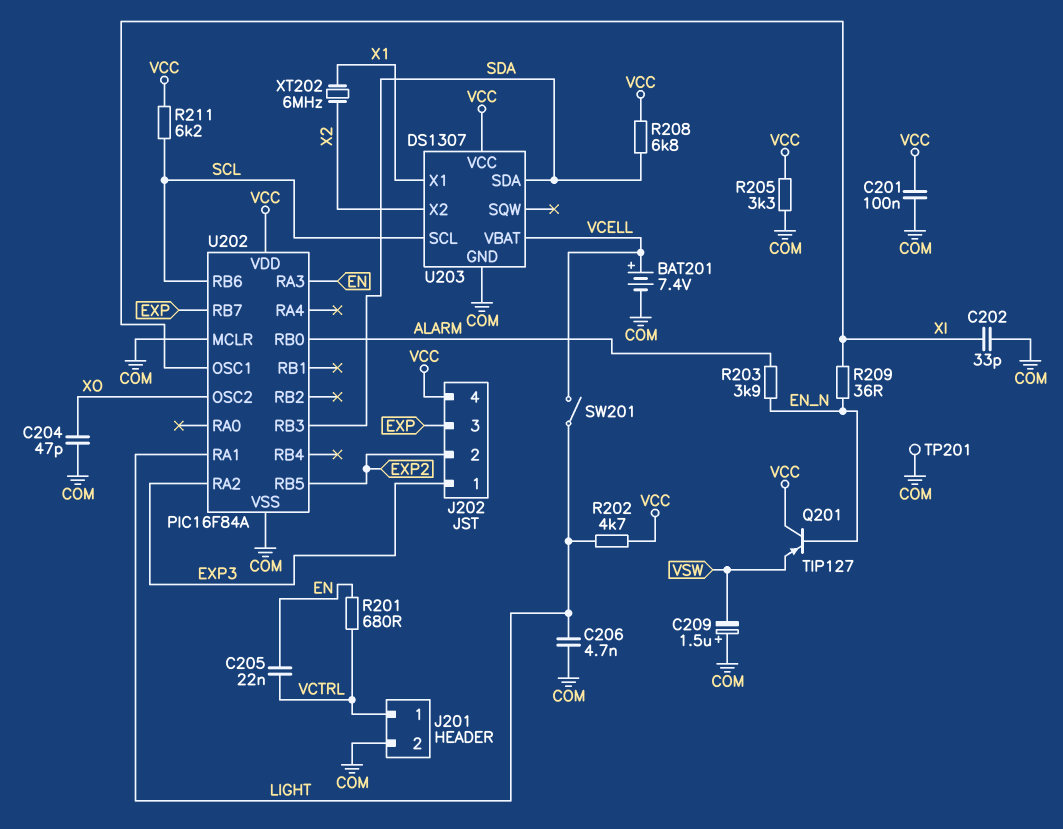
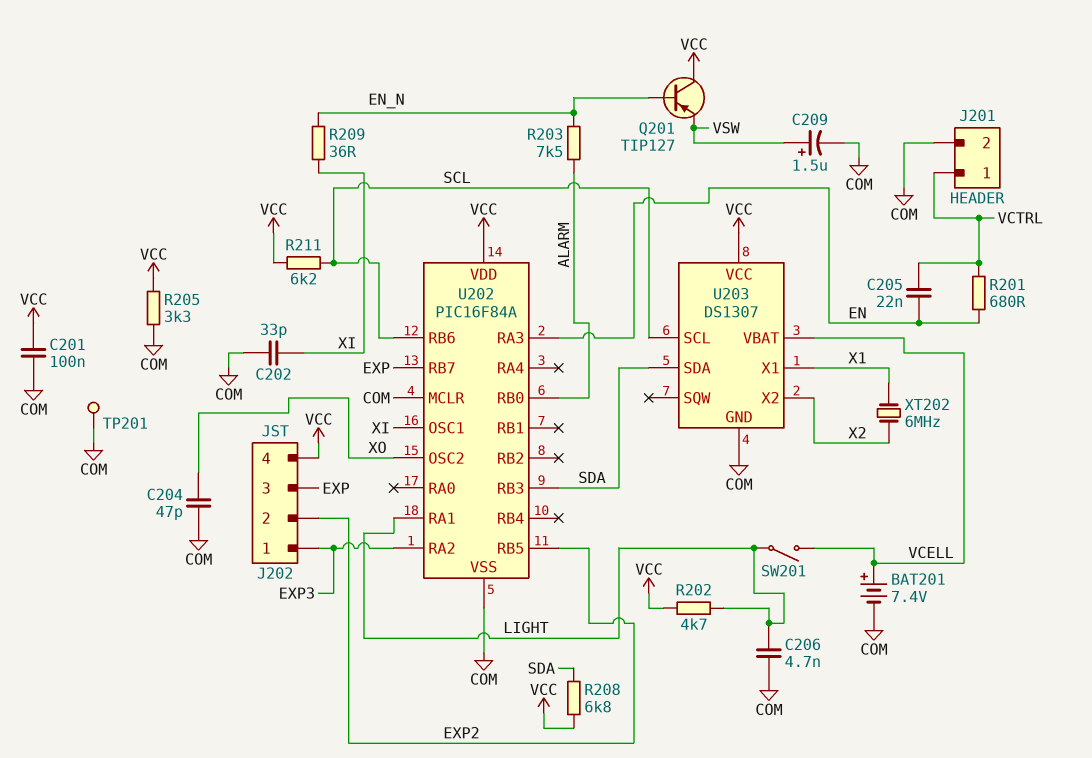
C209: 1.5uF (plus COM, minus VSW) -> 1.5uF (plus VSW, minus COM)
R203: 3.9k (ALARM, EN_N) -> 7.5k (ALARM, EN_N)

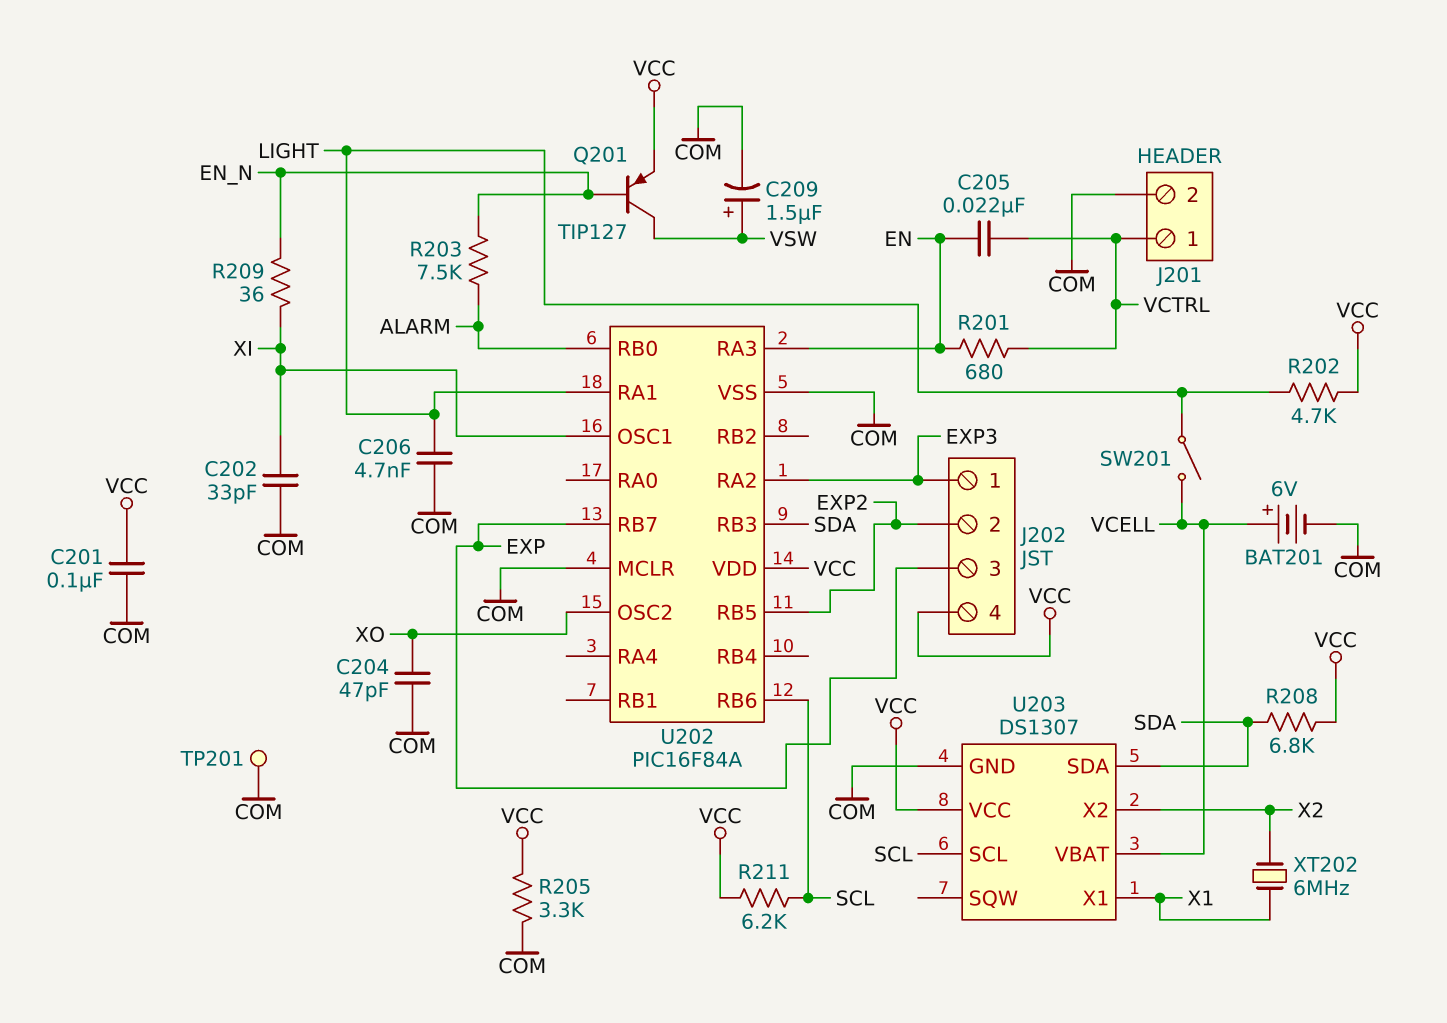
BAT201: 7.4V (plus VCELL, minus COM) -> 6V (plus VCELL, minus COM)
Q201: PNP TIP127 (B EN_N, C VCC, E VSW) -> PNP TIP127 (B EN_N, C VSW, E VCC)

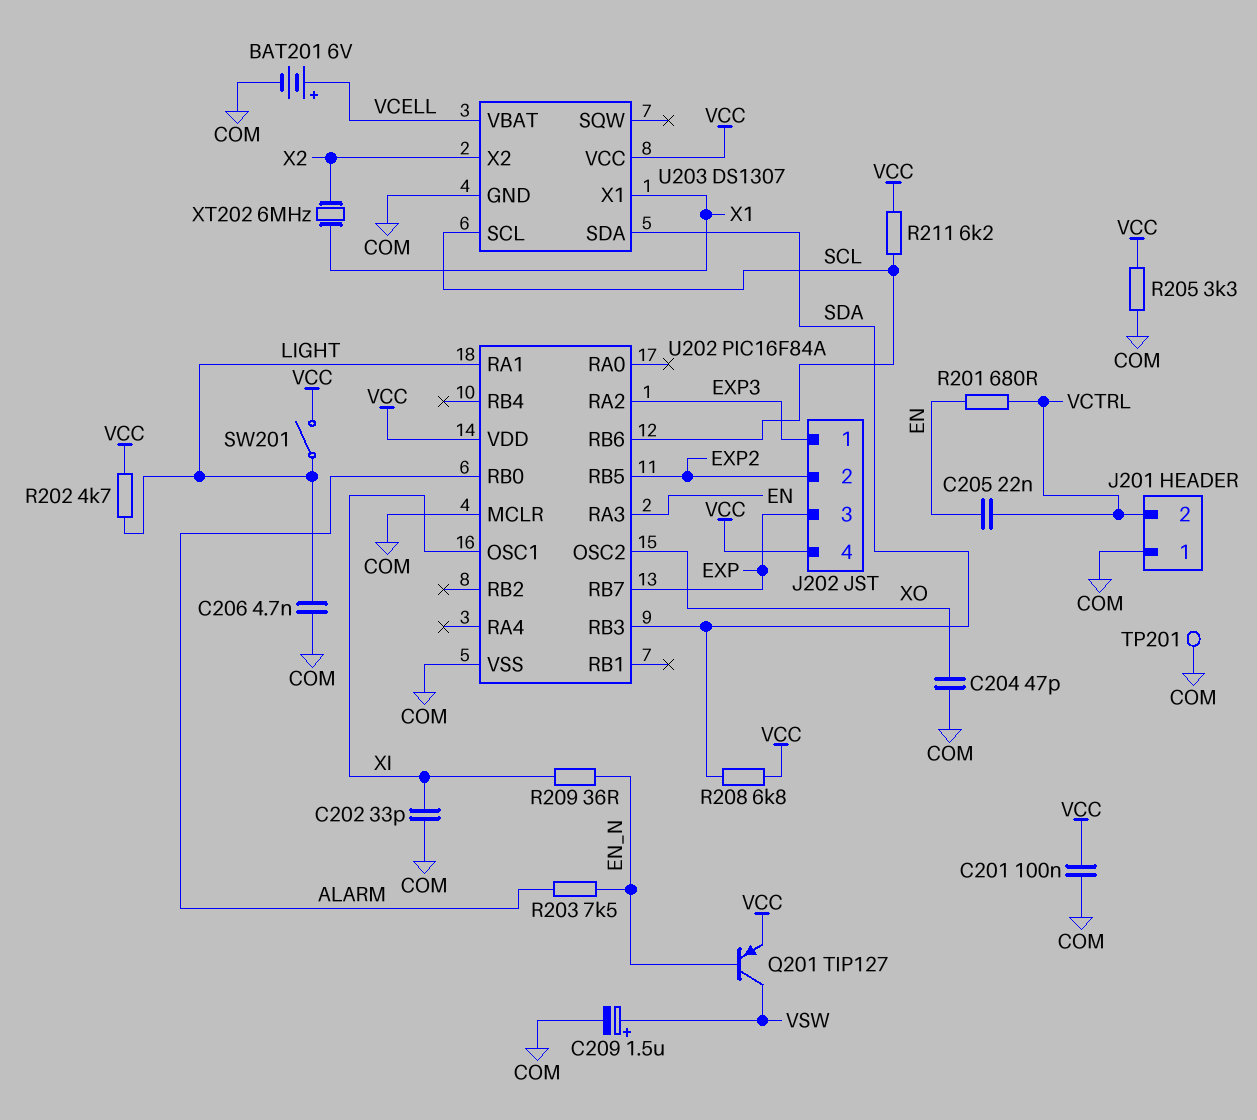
J201 pin 1: VCTRL -> COM
J201 pin 2: COM -> VCTRL
SW201: switch (LIGHT, VCELL) -> switch (LIGHT, VCC)

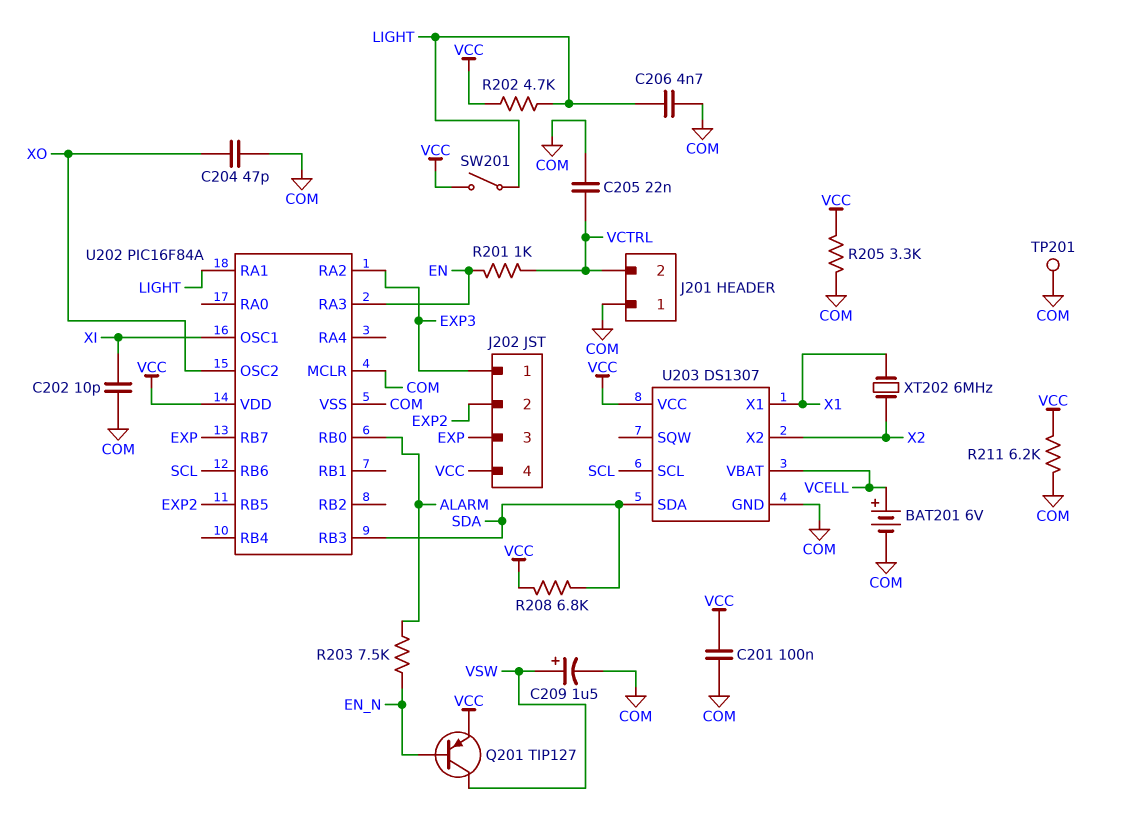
C202: 33pF (COM, XI) -> 10pF (COM, XI)
C205: 22nF (EN, VCTRL) -> 22nF (COM, VCTRL)
R201: 680 (EN, VCTRL) -> 1k (EN, VCTRL)
R209: 36 (EN_N, XI) -> none
R211: 6.2k (SCL, VCC) -> 6.2k (COM, VCC)

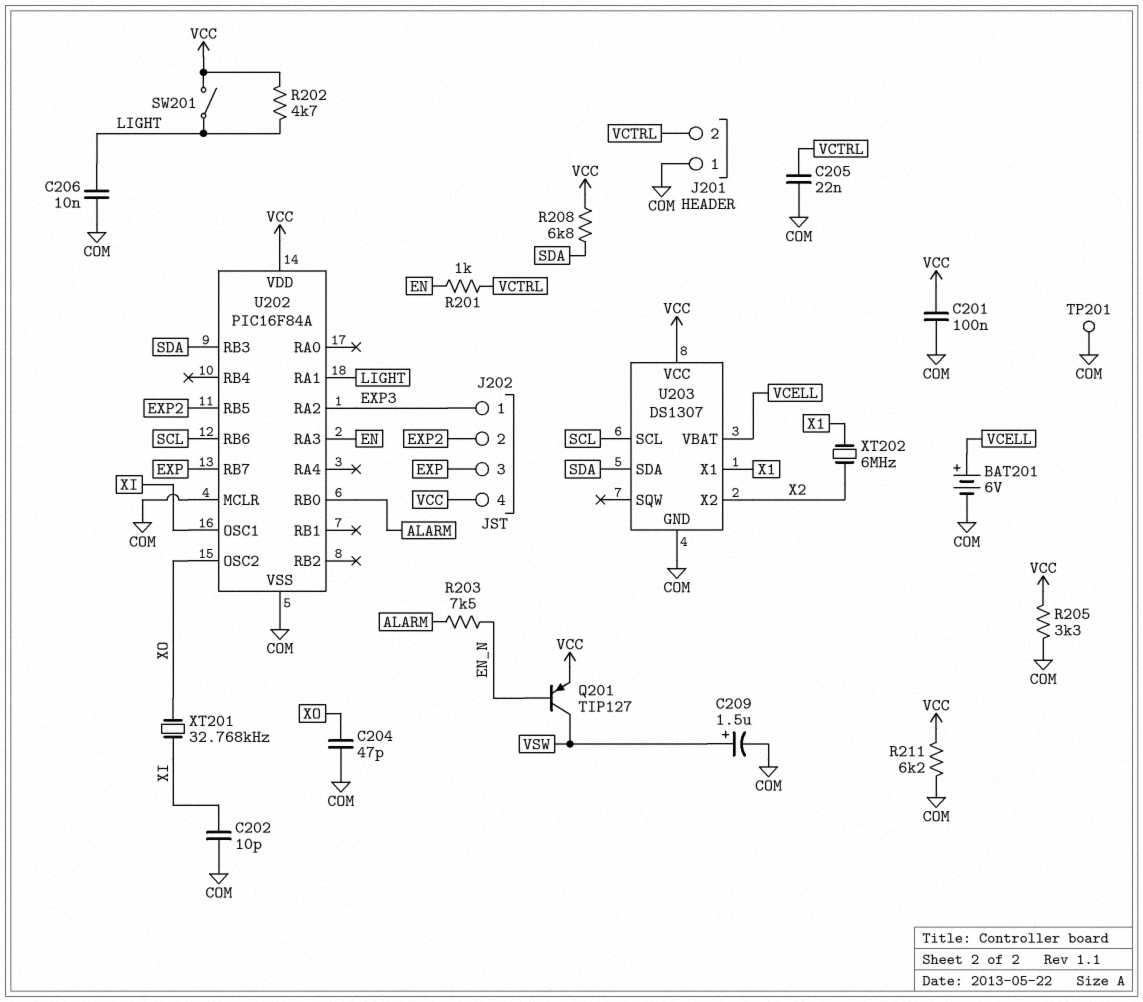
C206: 4.7nF (COM, LIGHT) -> 10nF (COM, LIGHT)
XT201: none -> 32.768kHz (XI, XO)

